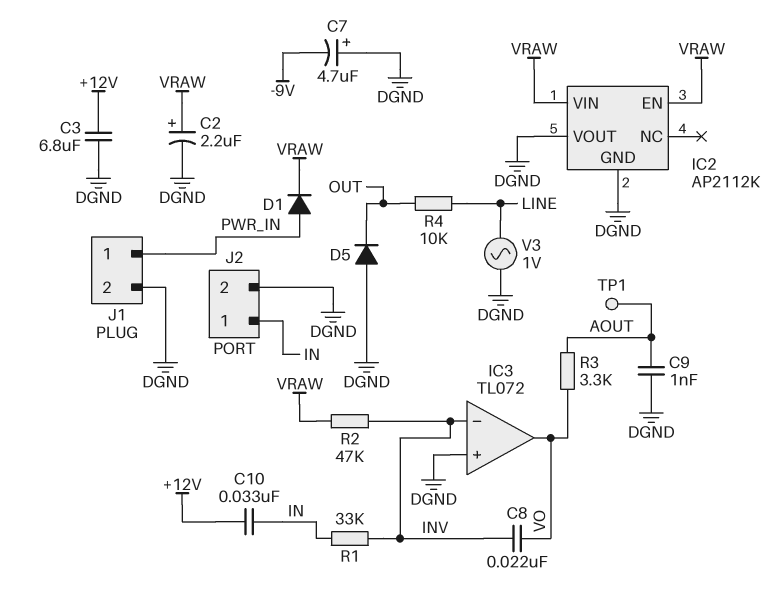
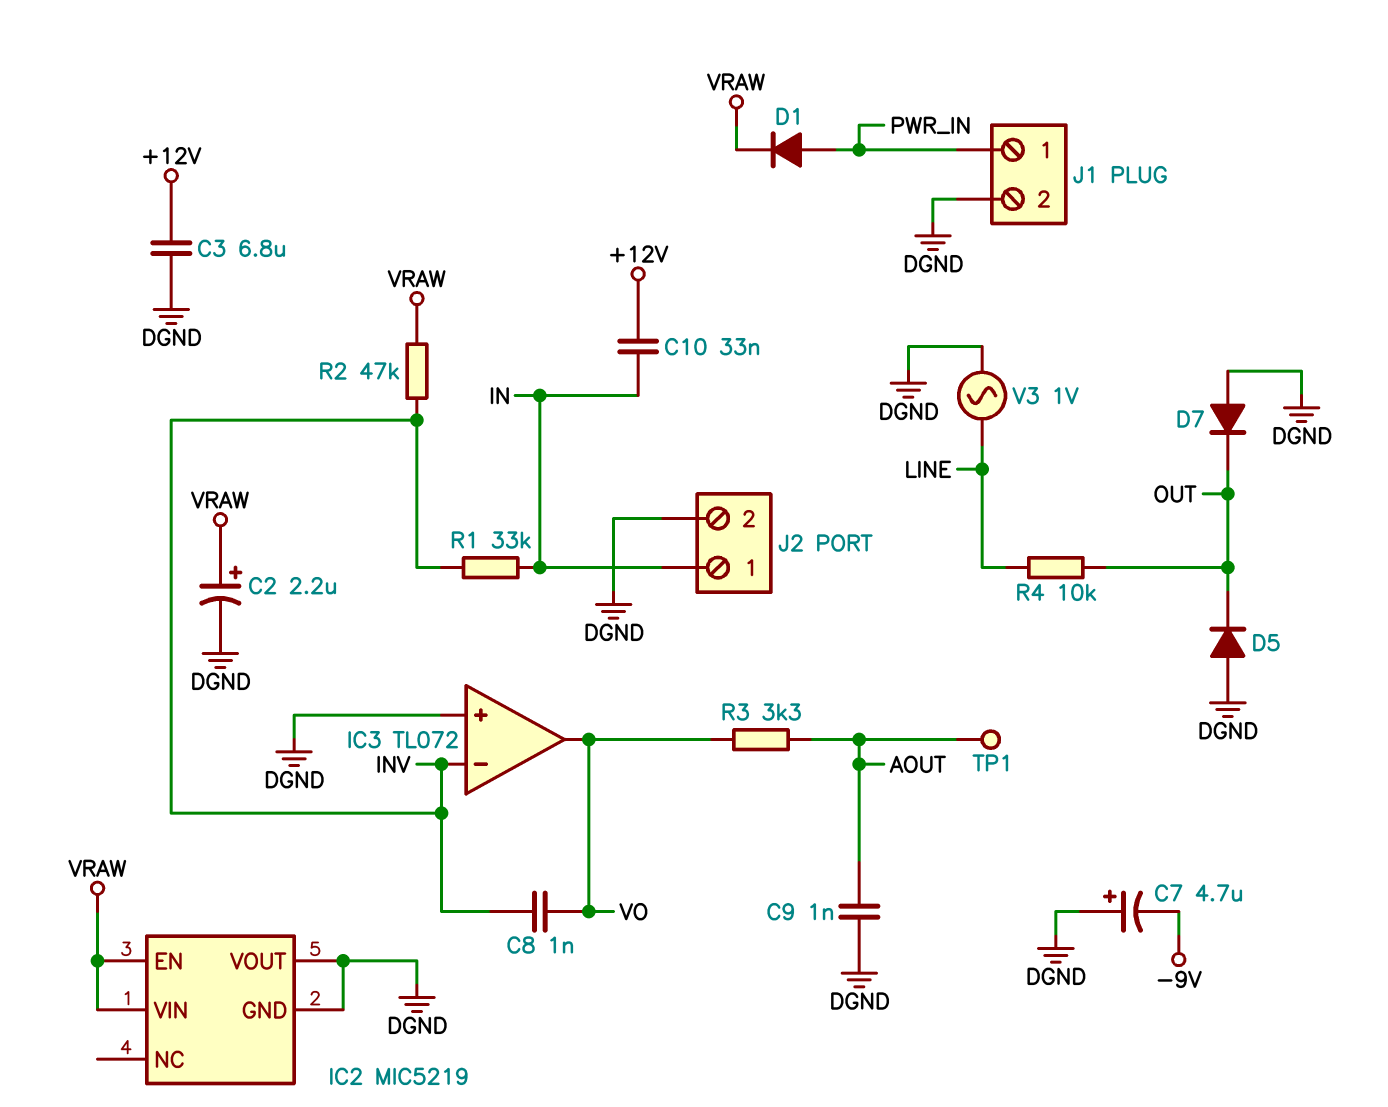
C8: 22nF (INV, VO) -> 1nF (INV, VO)
D7: none -> diode (A DGND, K OUT)
IC2: AP2112K -> MIC5219

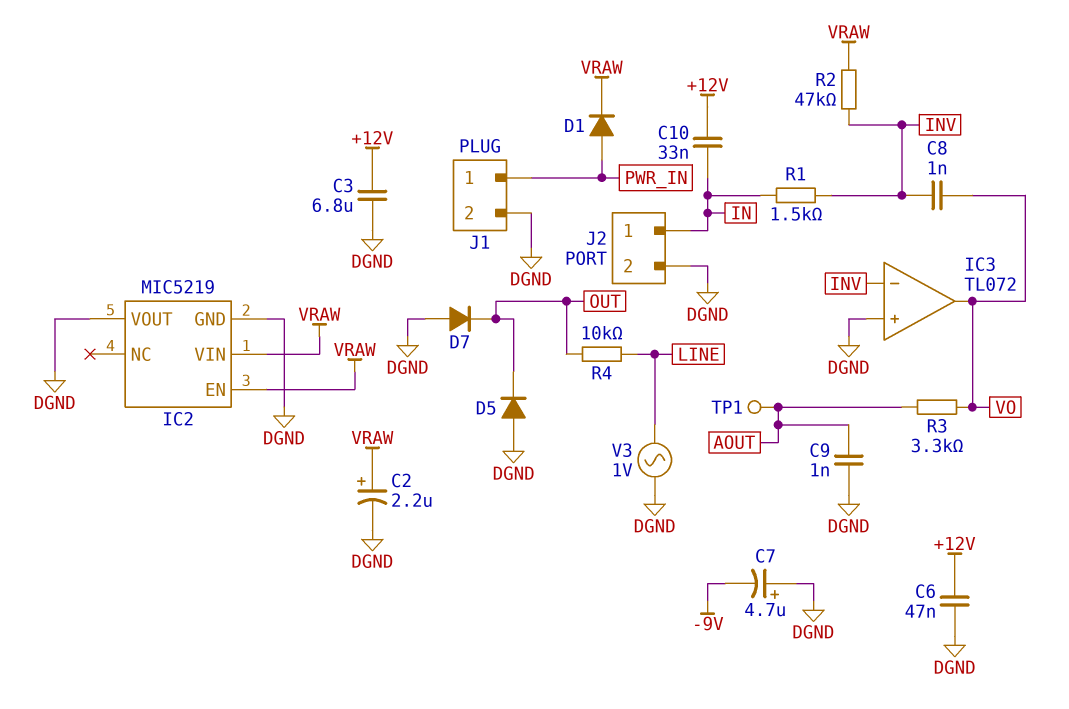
C6: none -> 47nF (+12V, DGND)
R1: 33k (IN, INV) -> 1.5k (IN, INV)

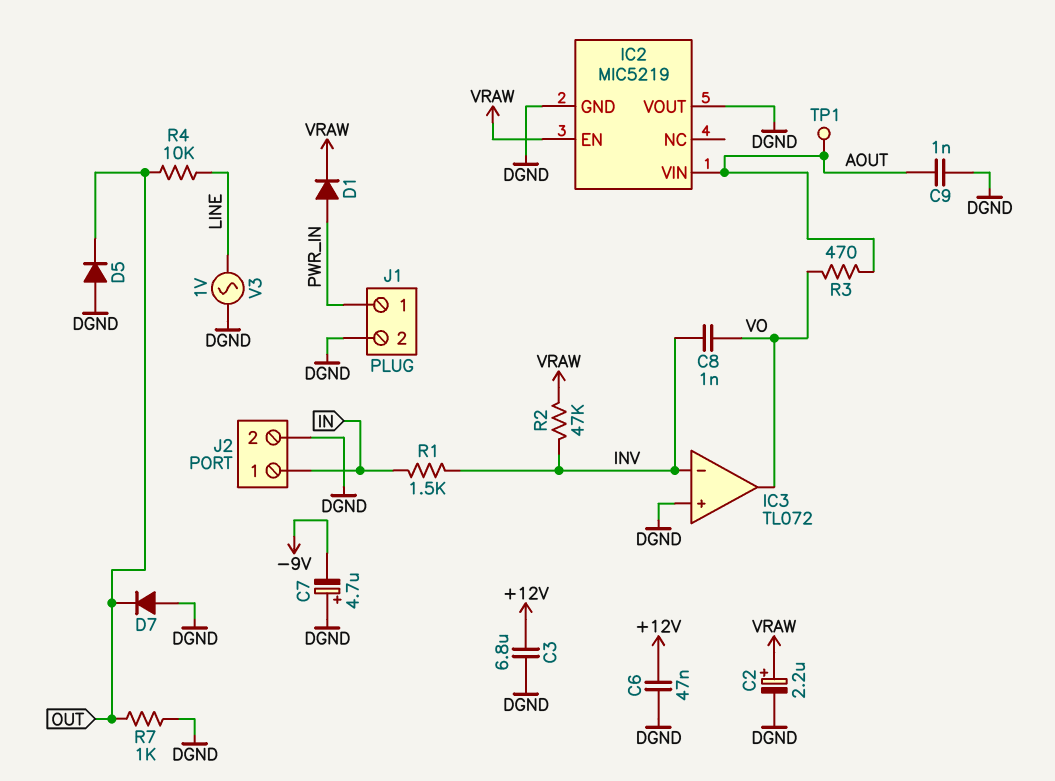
C10: 33nF (+12V, IN) -> none
IC2 pin VIN: VRAW -> AOUT
R3: 3.3k (AOUT, VO) -> 470 (AOUT, VO)
R7: none -> 1k (DGND, OUT)

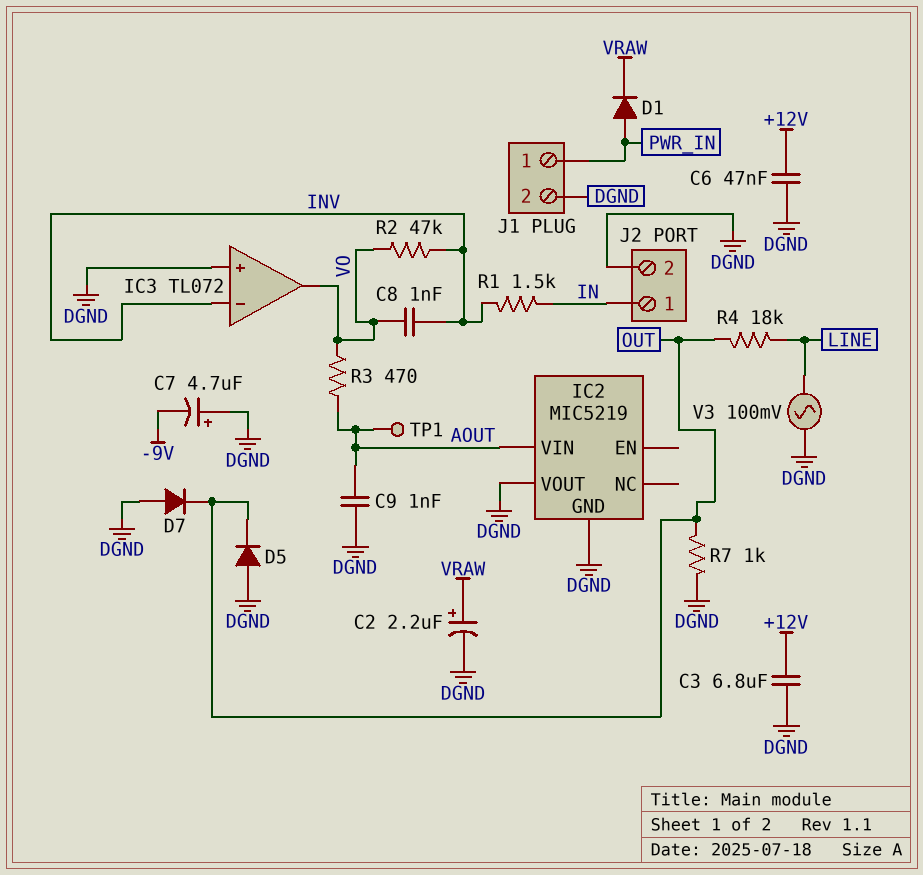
IC2 pin EN: VRAW -> none
R2: 47k (INV, VRAW) -> 47k (INV, VO)
R4: 10k (LINE, OUT) -> 18k (LINE, OUT)
V3: AC 1V (DGND, LINE) -> AC 100mV (DGND, LINE)

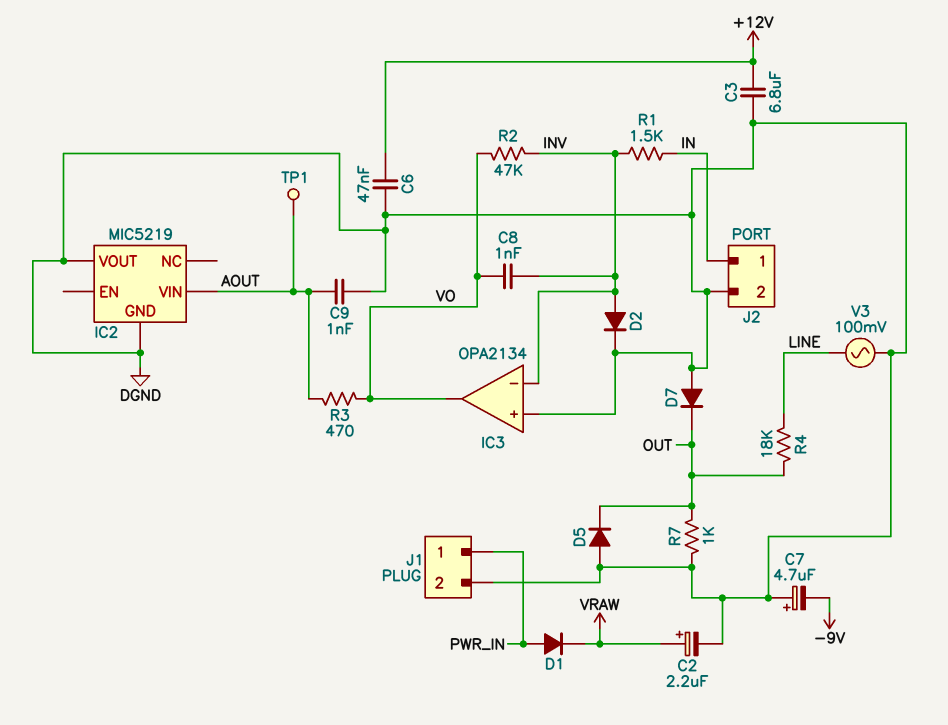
D2: none -> diode (A INV, K DGND)
IC3: TL072 -> OPA2134

